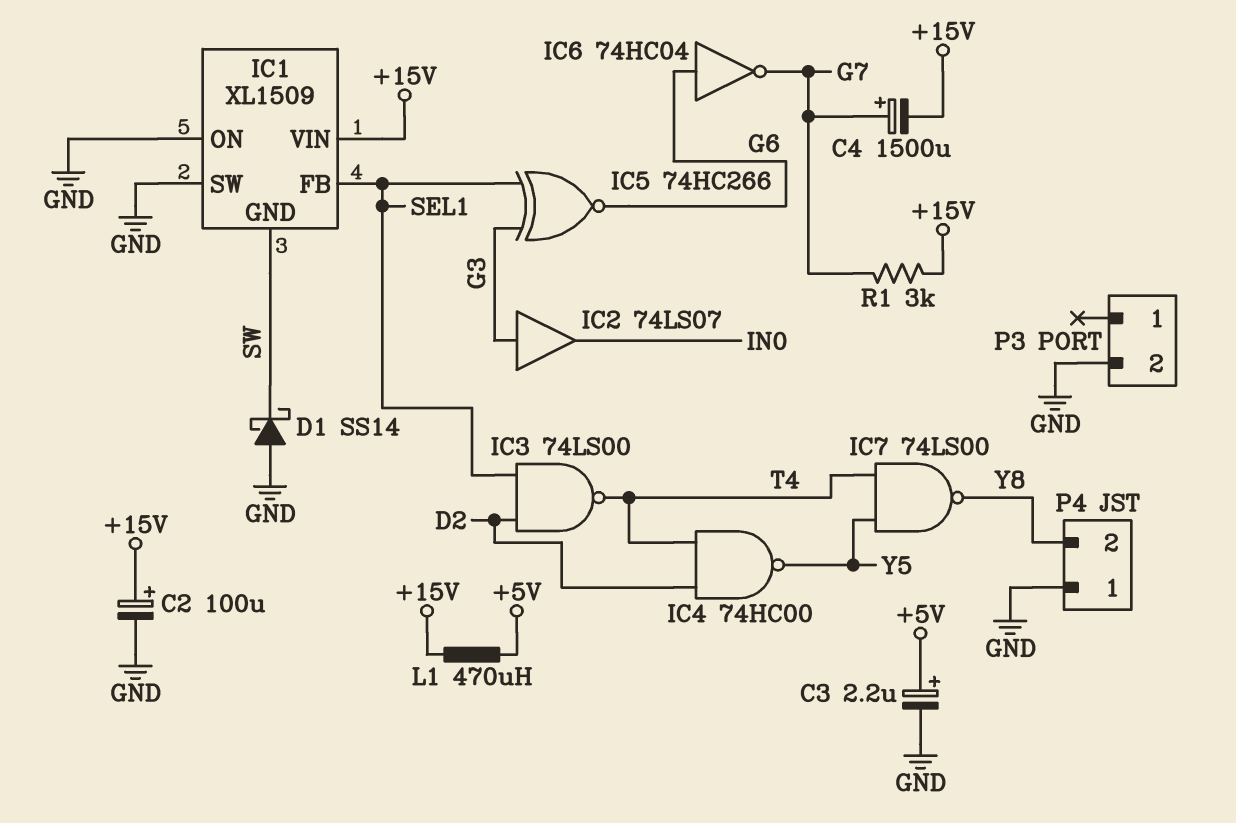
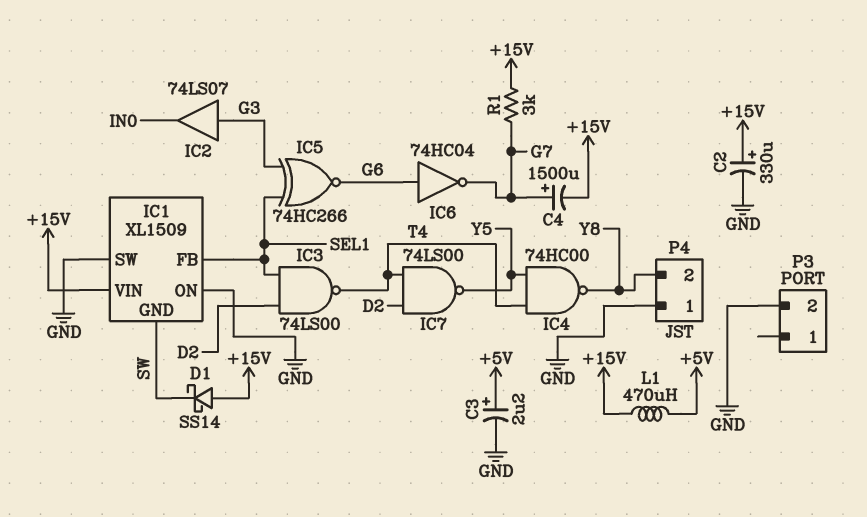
C2: 100uF (plus +15V, minus GND) -> 330uF (plus +15V, minus GND)
D1: schottky SS14 (A GND, K SW) -> schottky SS14 (A +15V, K SW)
IC4: NAND 74HC00 (in D2, in T4, out Y5) -> NAND 74HC00 (in T4, in Y5, out Y8)
IC7: NAND 74LS00 (in T4, in Y5, out Y8) -> NAND 74LS00 (in D2, in T4, out Y5)

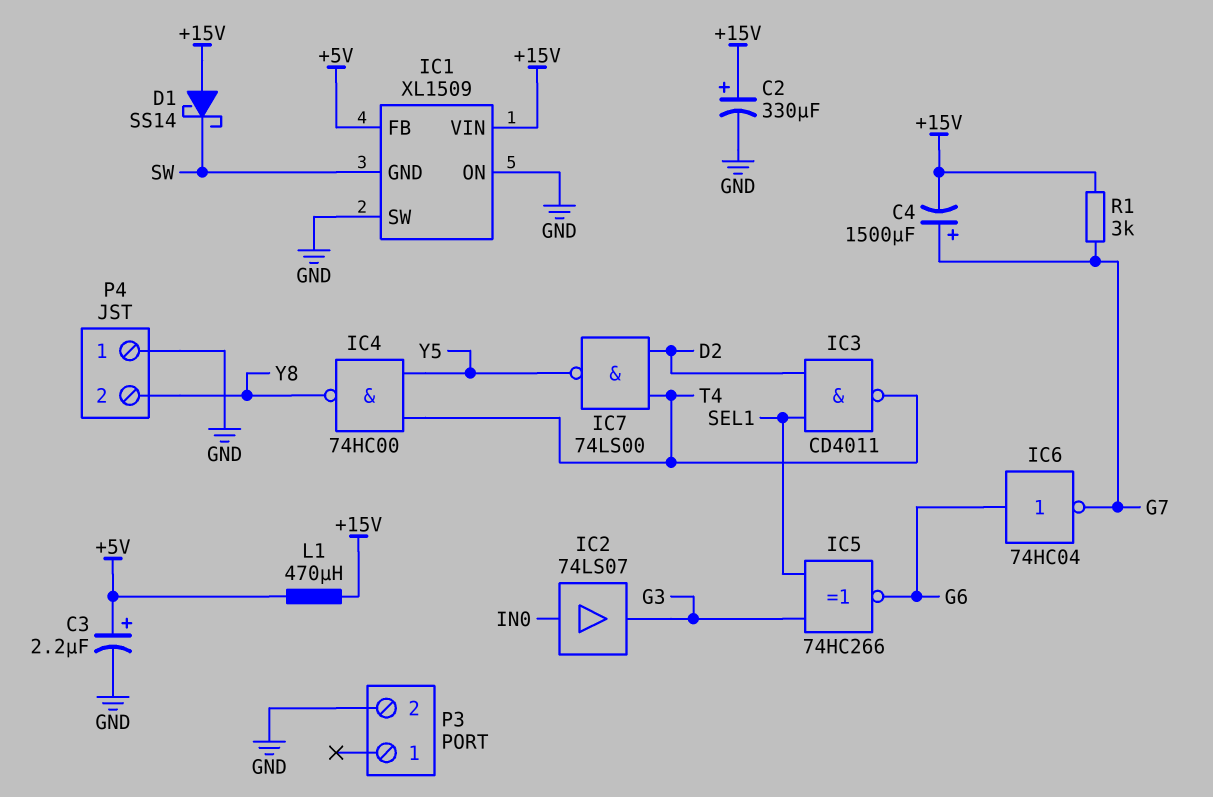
IC1 pin FB: SEL1 -> +5V
IC2: buffer 74LS07 (in G3, out IN0) -> buffer 74LS07 (in IN0, out G3)
IC3: NAND 74LS00 (in D2, in SEL1, out T4) -> NAND CD4011 (in D2, in SEL1, out T4)

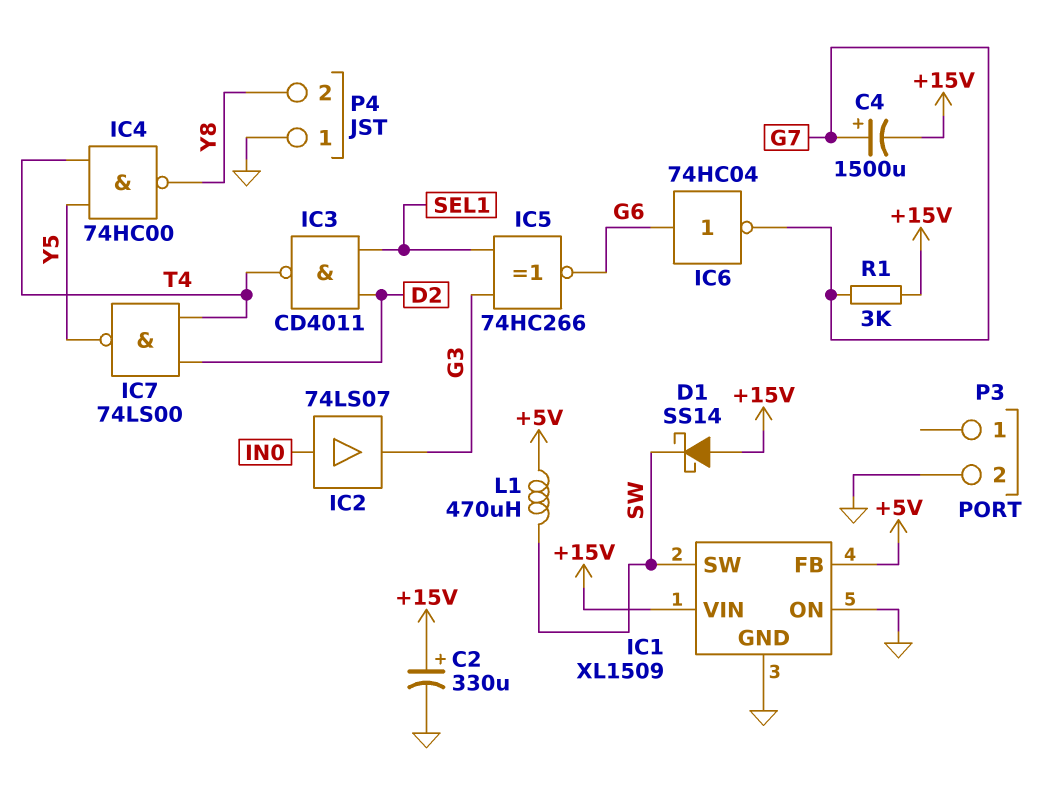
C3: 2.2uF (plus +5V, minus GND) -> none
IC1 pin GND: SW -> GND
IC1 pin SW: GND -> SW
L1: 470uH (+5V, +15V) -> 470uH (+5V, SW)

